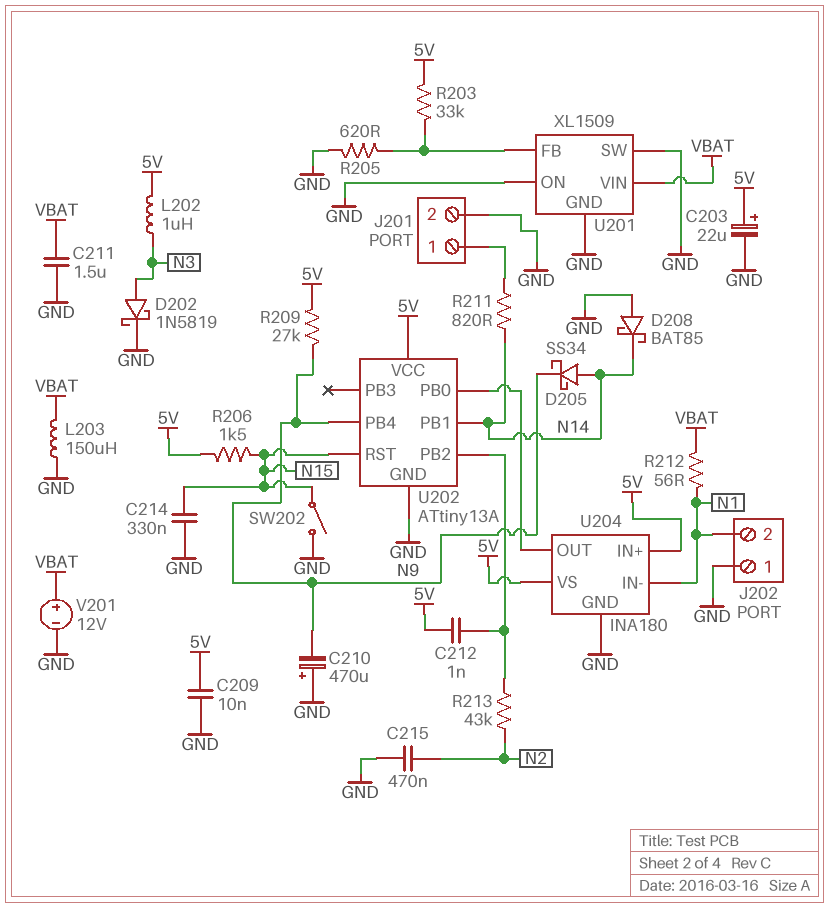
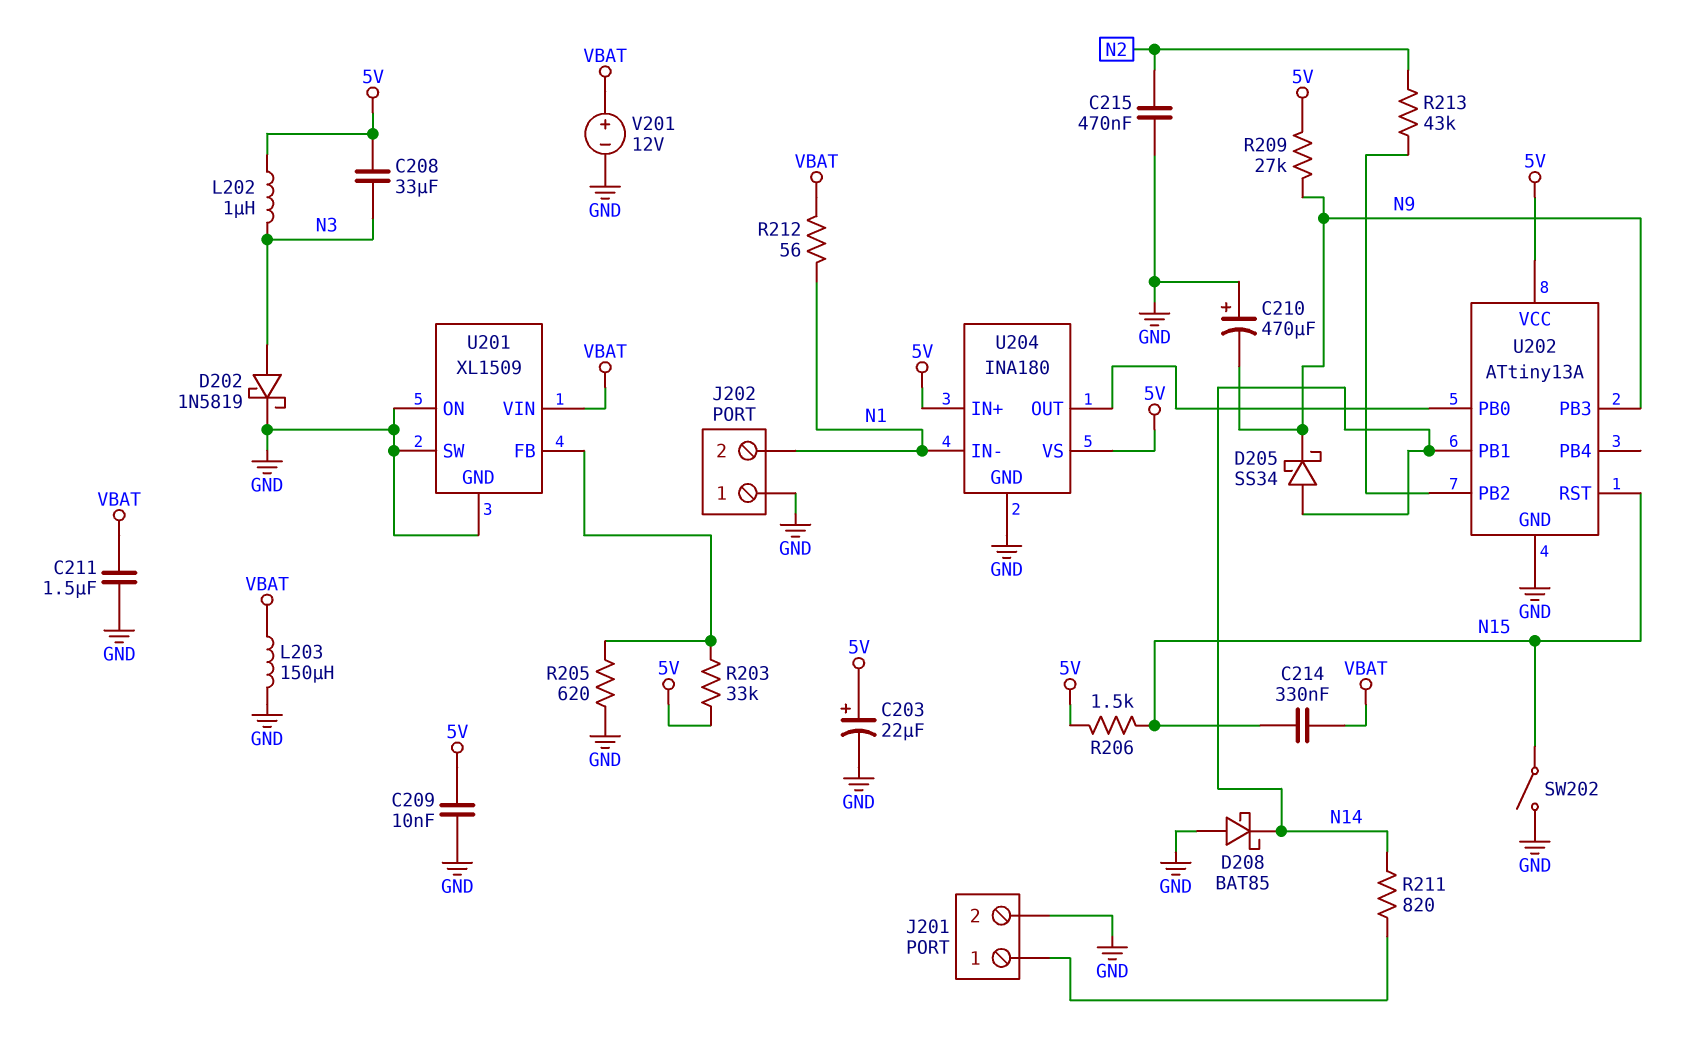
C208: none -> 33uF (5V, N3)
C212: 1nF (5V, U202/PB2) -> none
C214: 330nF (GND, N15) -> 330nF (N15, VBAT)
U202 pin PB3: none -> N9
U202 pin PB4: N9 -> none

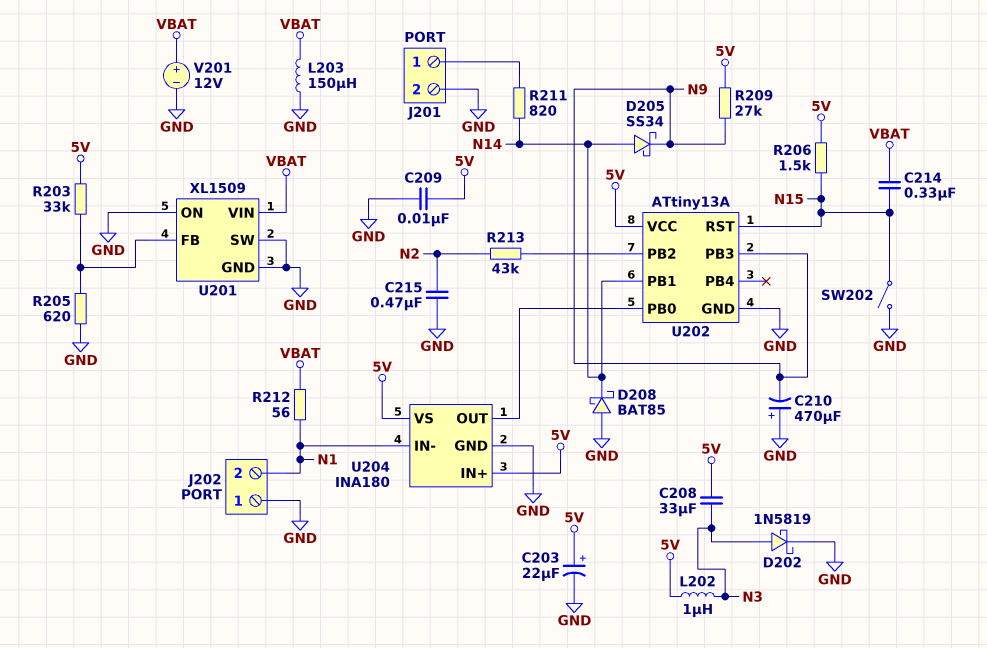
C211: 1.5uF (GND, VBAT) -> none

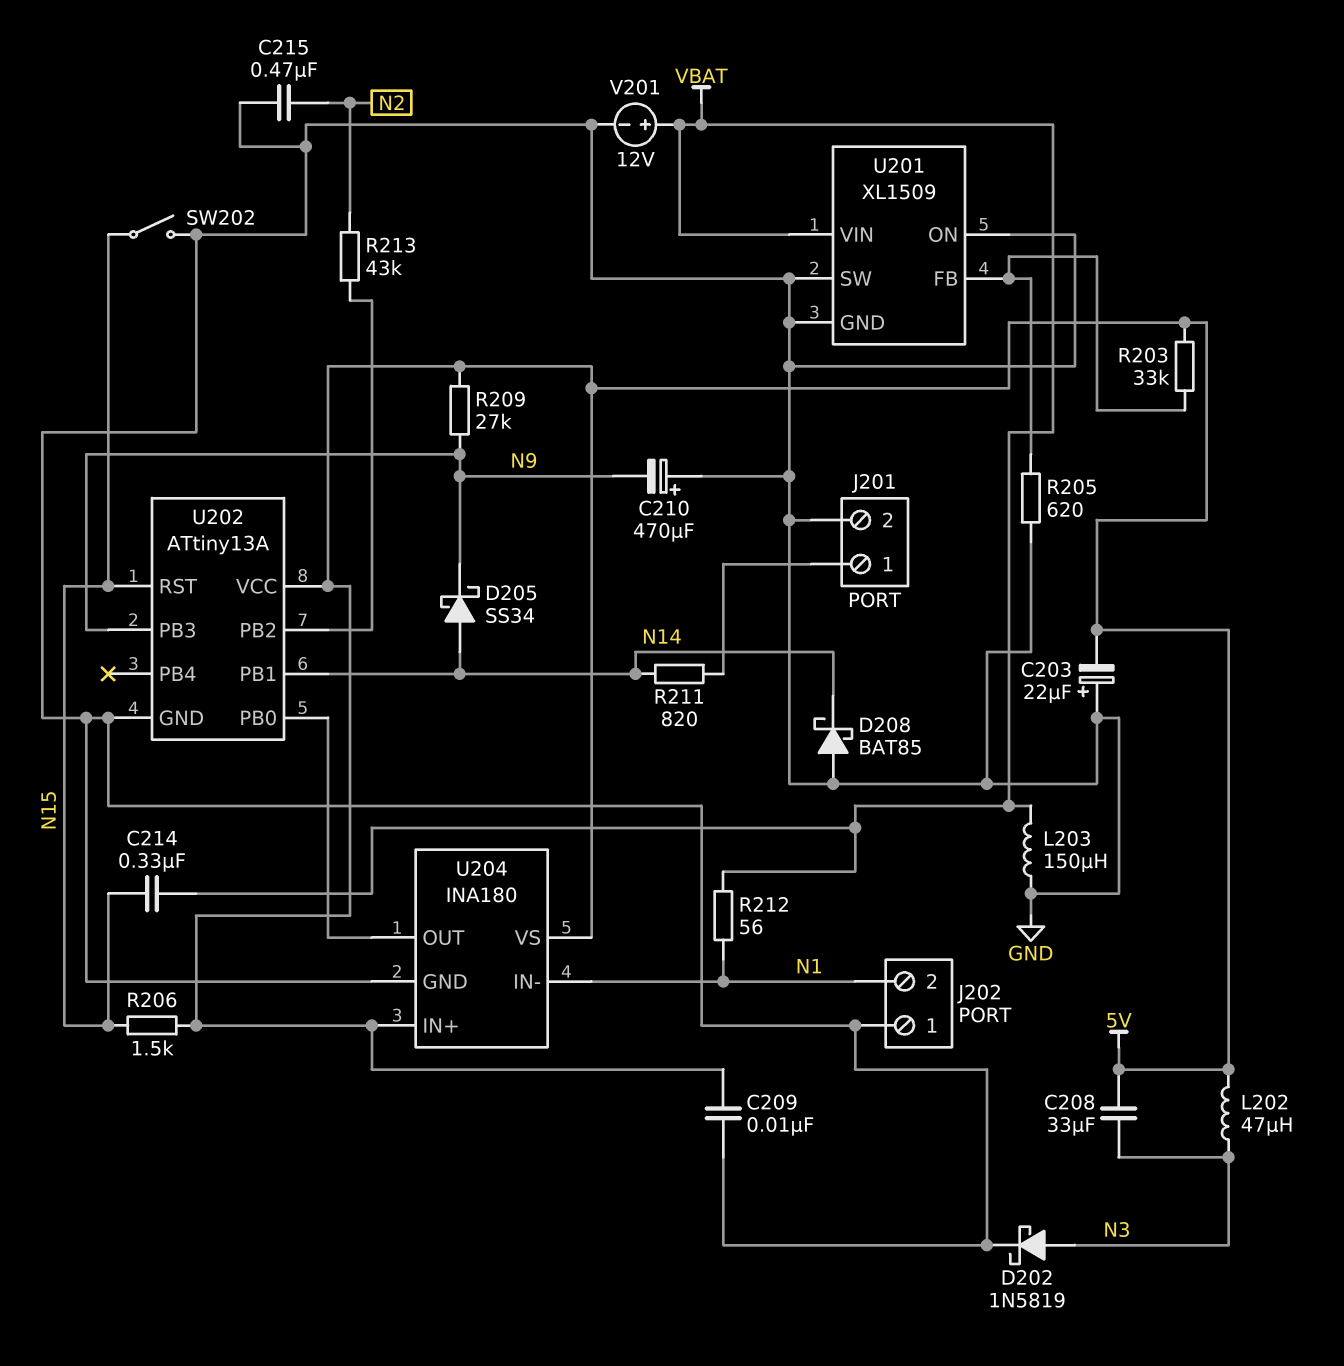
C203: 22uF (plus 5V, minus GND) -> 22uF (plus GND, minus 5V)
L202: 1uH (5V, N3) -> 47uH (5V, N3)

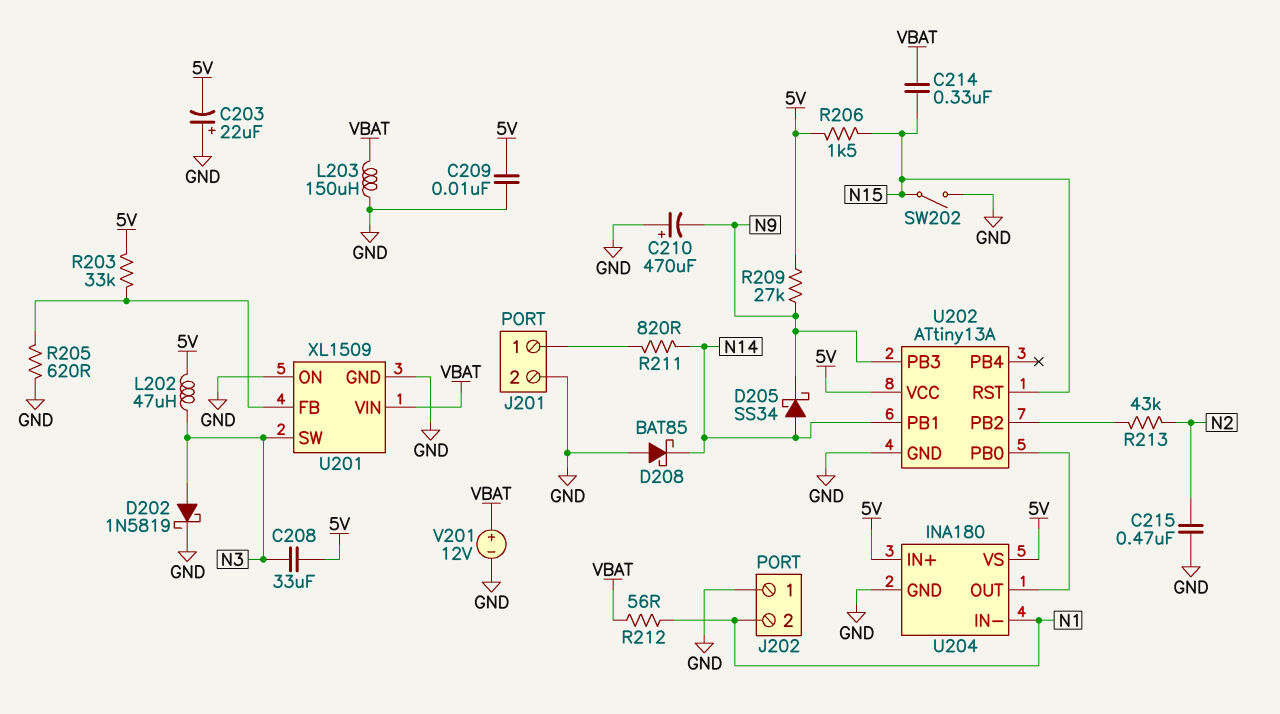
U201 pin SW: GND -> N3

